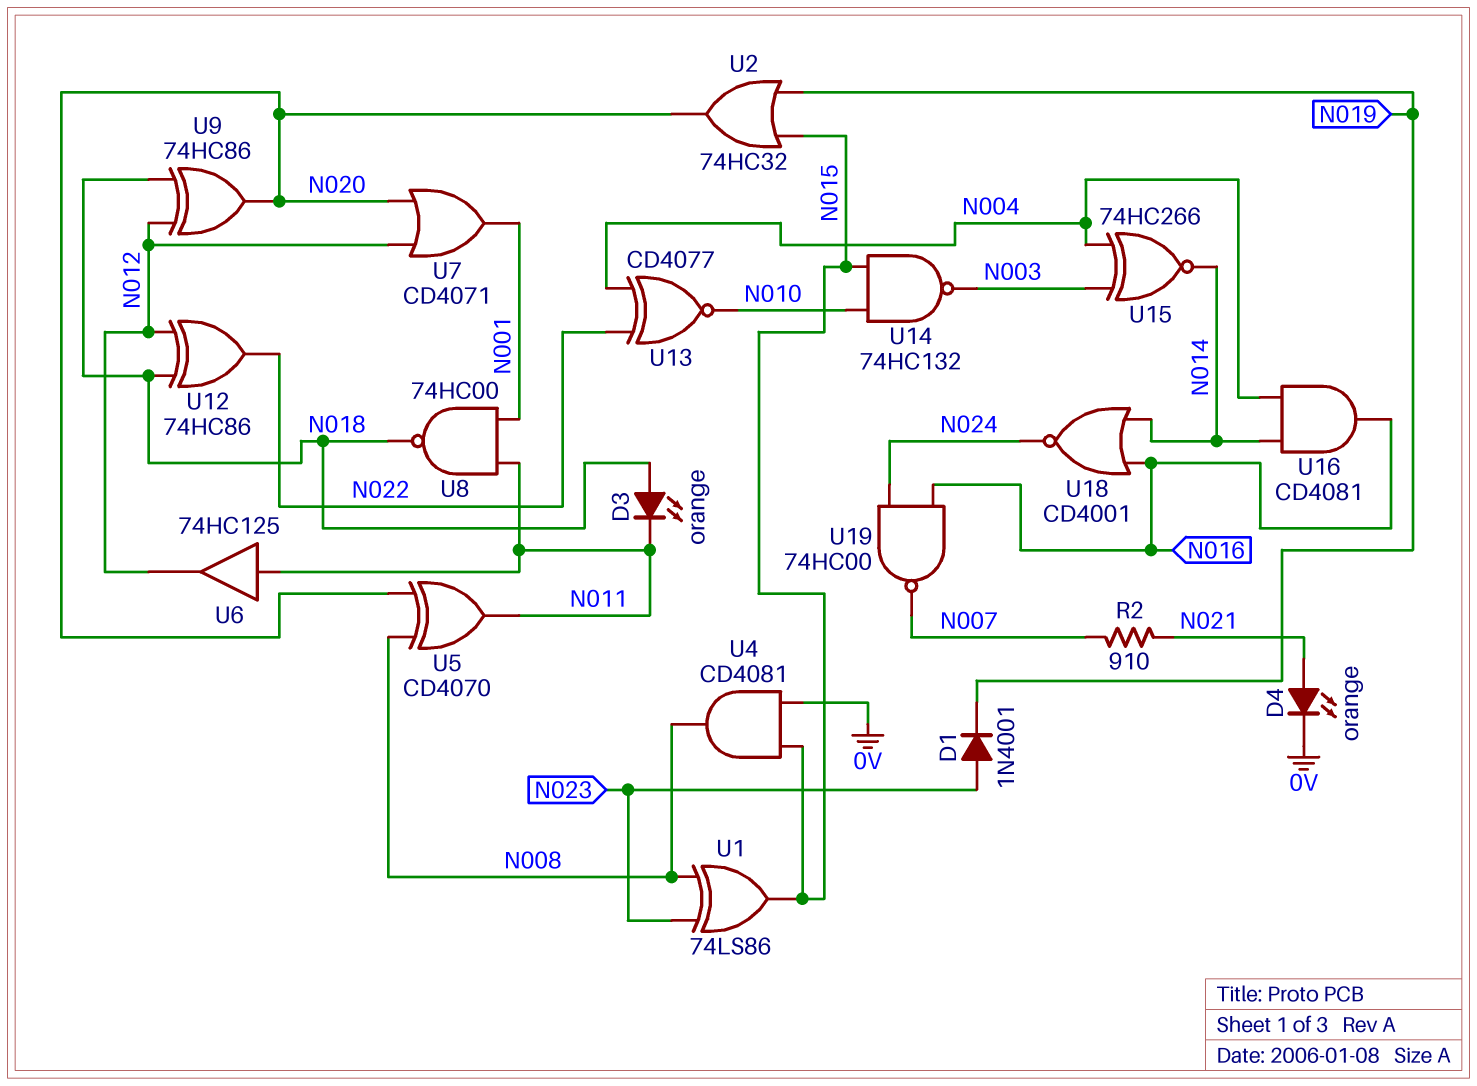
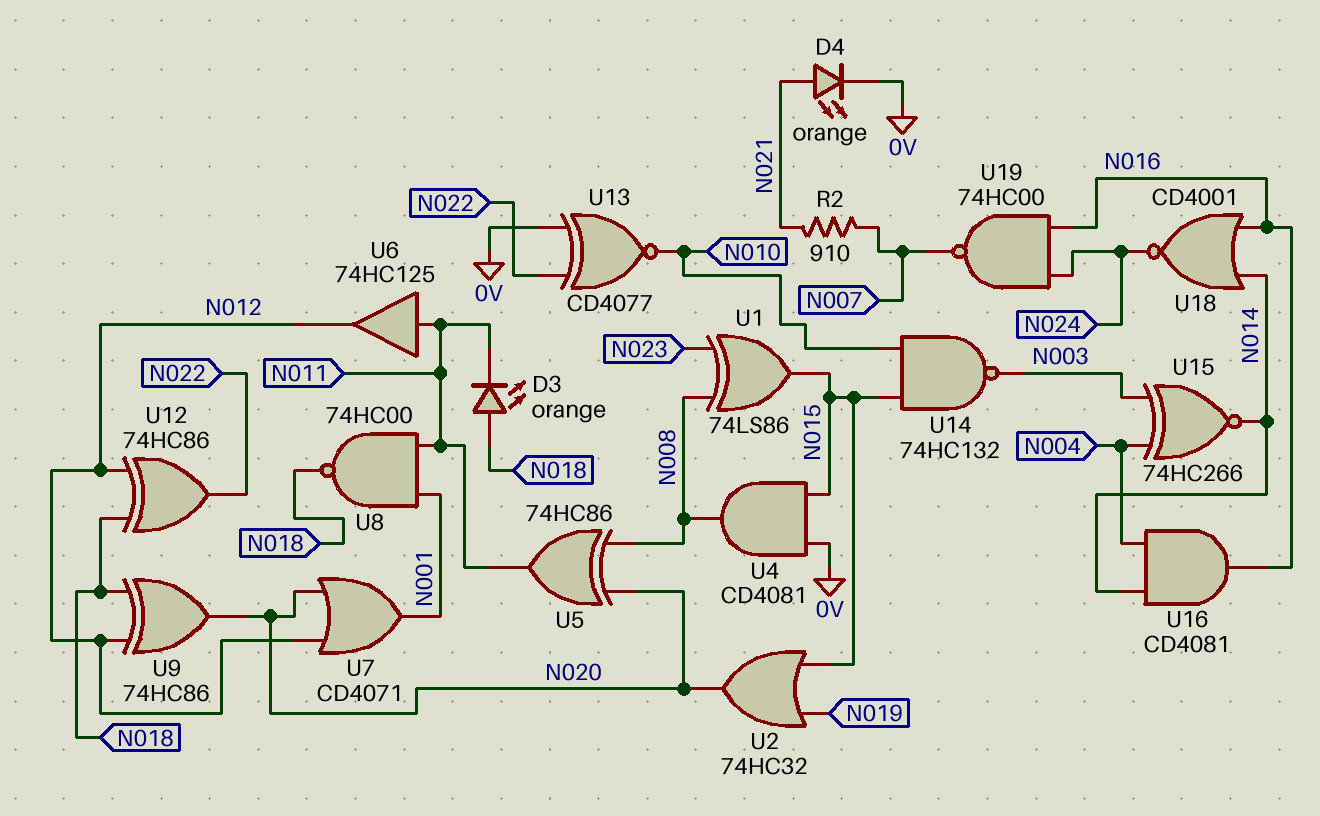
D1: diode 1N4001 (A N023, K N019) -> none
U5: XOR CD4070 (in N008, in N020, out N011) -> XOR 74HC86 (in N008, in N020, out N011)
U13: XNOR CD4077 (in N004, in N022, out N010) -> XNOR CD4077 (in 0V, in N022, out N010)

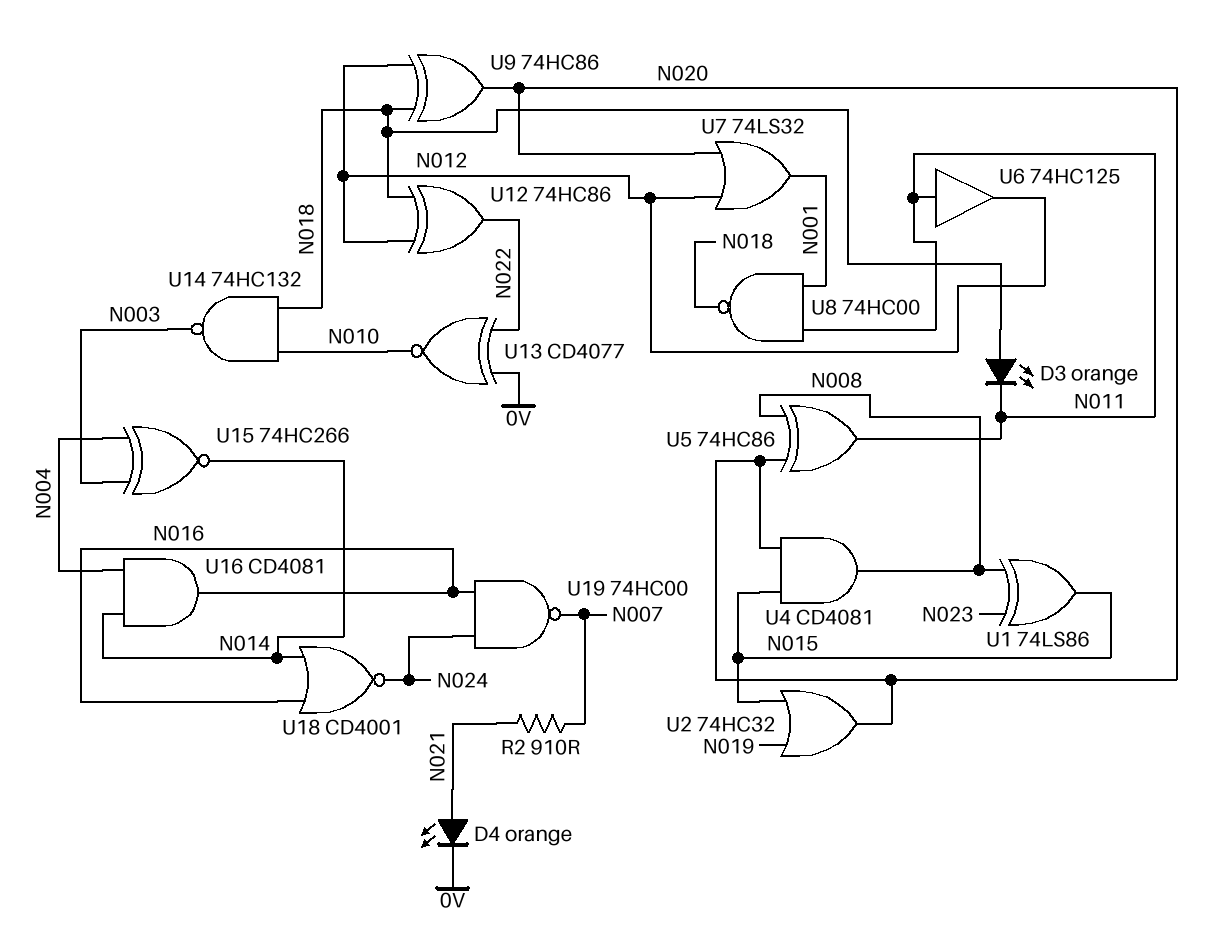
U4: AND CD4081 (in 0V, in N015, out N008) -> AND CD4081 (in N015, in N020, out N008)
U7: OR CD4071 (in N012, in N020, out N001) -> OR 74LS32 (in N012, in N020, out N001)
U14: NAND 74HC132 (in N010, in N015, out N003) -> NAND 74HC132 (in N010, in N018, out N003)

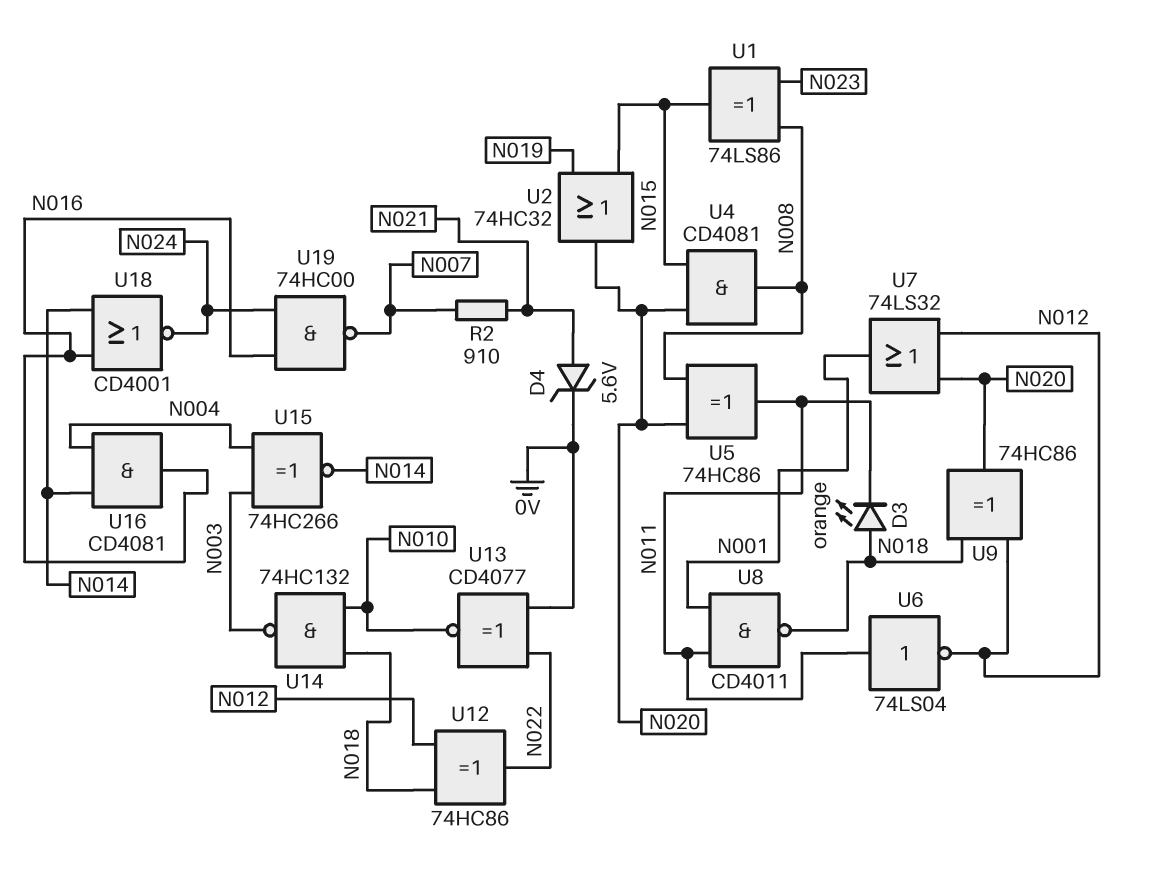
D4: LED orange (A N021, K 0V) -> zener 5.6V (A N021, K 0V)
U6: buffer 74HC125 (in N011, out N012) -> NOT 74LS04 (in N011, out N012)
U8: NAND 74HC00 (in N001, in N011, out N018) -> NAND CD4011 (in N001, in N011, out N018)

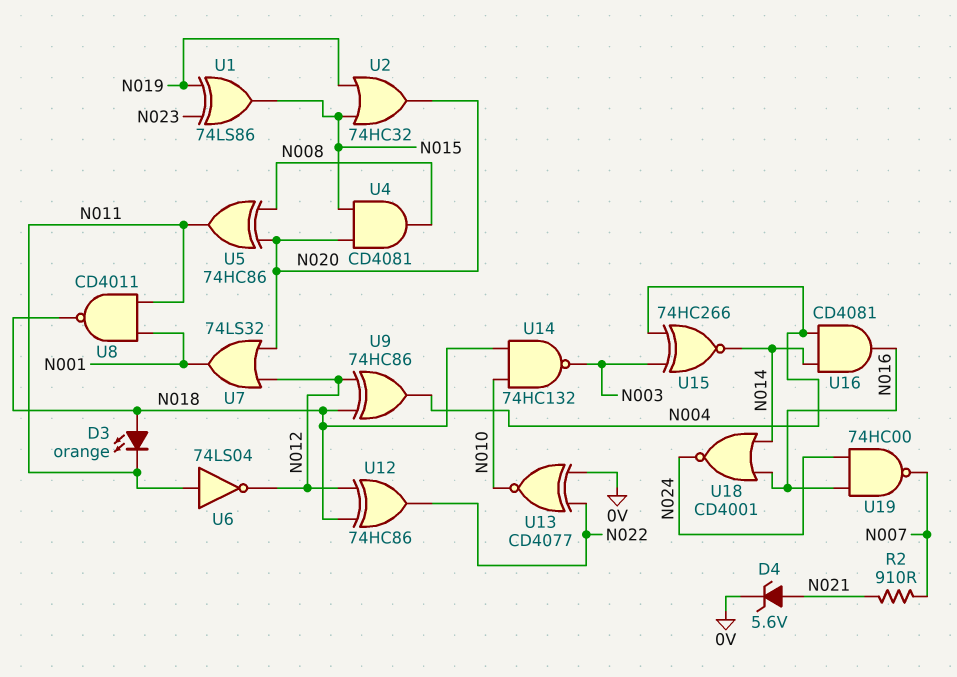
U1: XOR 74LS86 (in N008, in N023, out N015) -> XOR 74LS86 (in N019, in N023, out N015)
U9: XOR 74HC86 (in N012, in N018, out N020) -> XOR 74HC86 (in N012, in N018, out N004)

